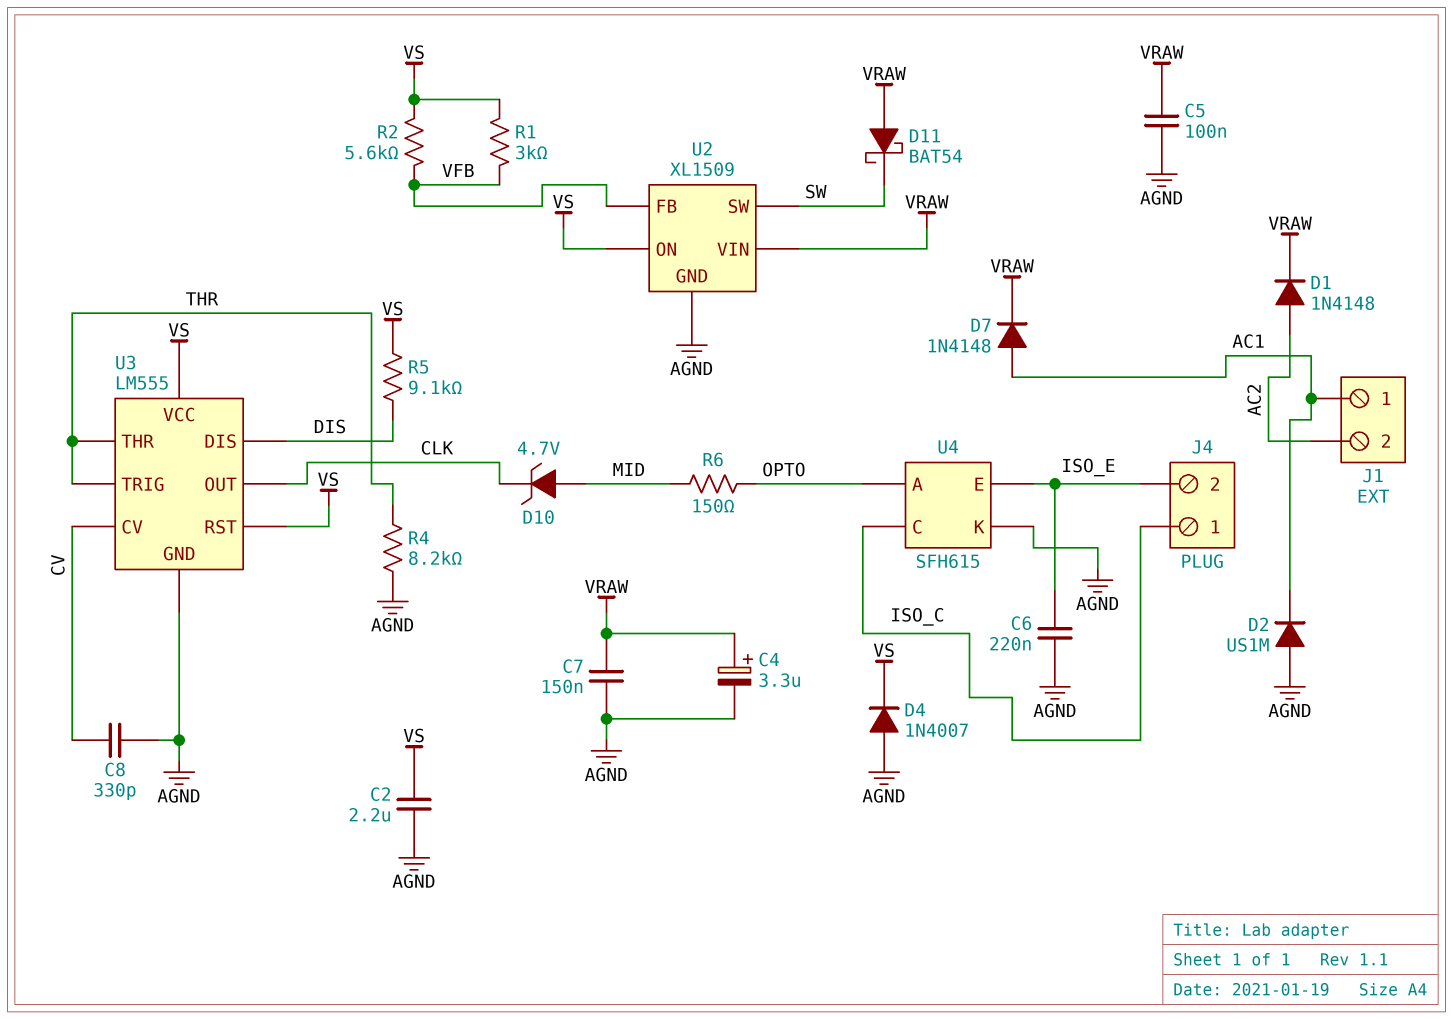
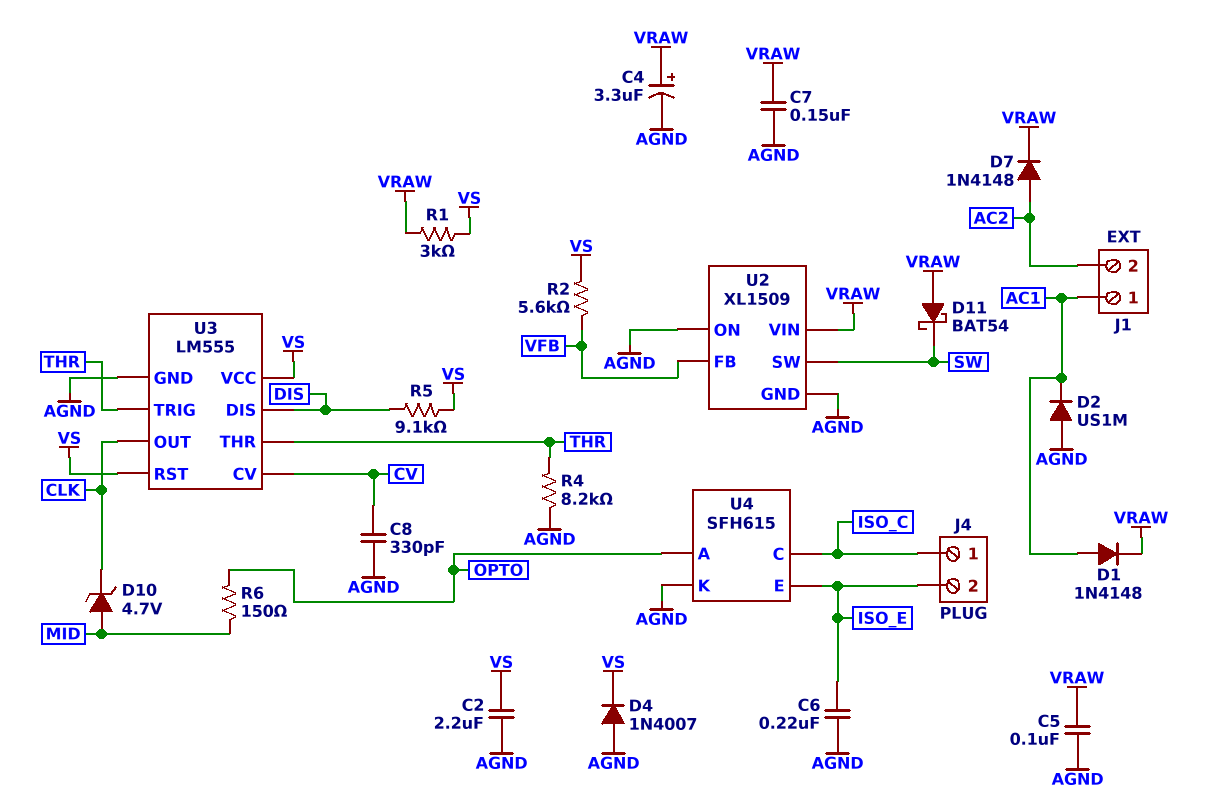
D1: diode 1N4148 (A AC2, K VRAW) -> diode 1N4148 (A AC1, K VRAW)
D7: diode 1N4148 (A AC1, K VRAW) -> diode 1N4148 (A AC2, K VRAW)
R1: 3k (VFB, VS) -> 3k (VRAW, VS)
U2 pin ON: VS -> AGND

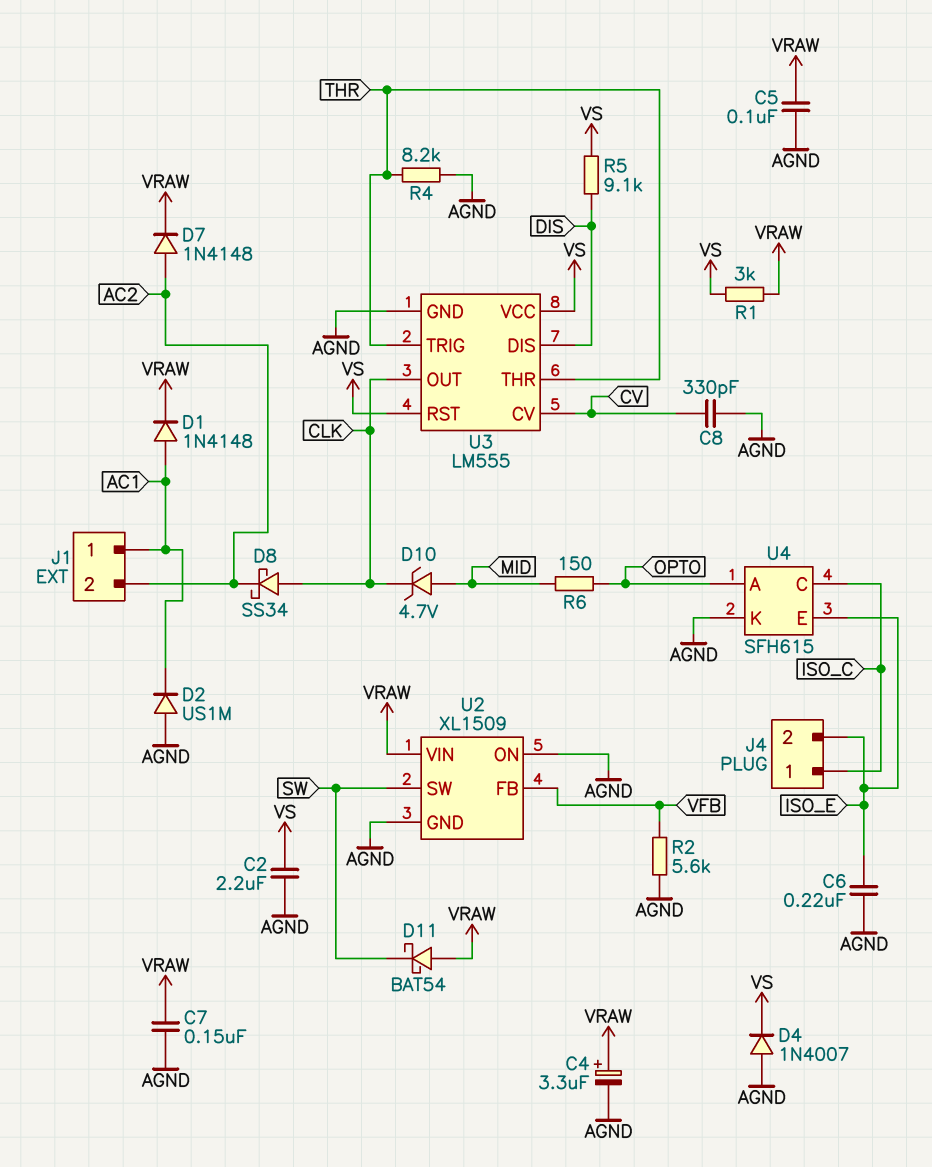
D8: none -> schottky SS34 (A CLK, K AC2)
R2: 5.6k (VFB, VS) -> 5.6k (AGND, VFB)

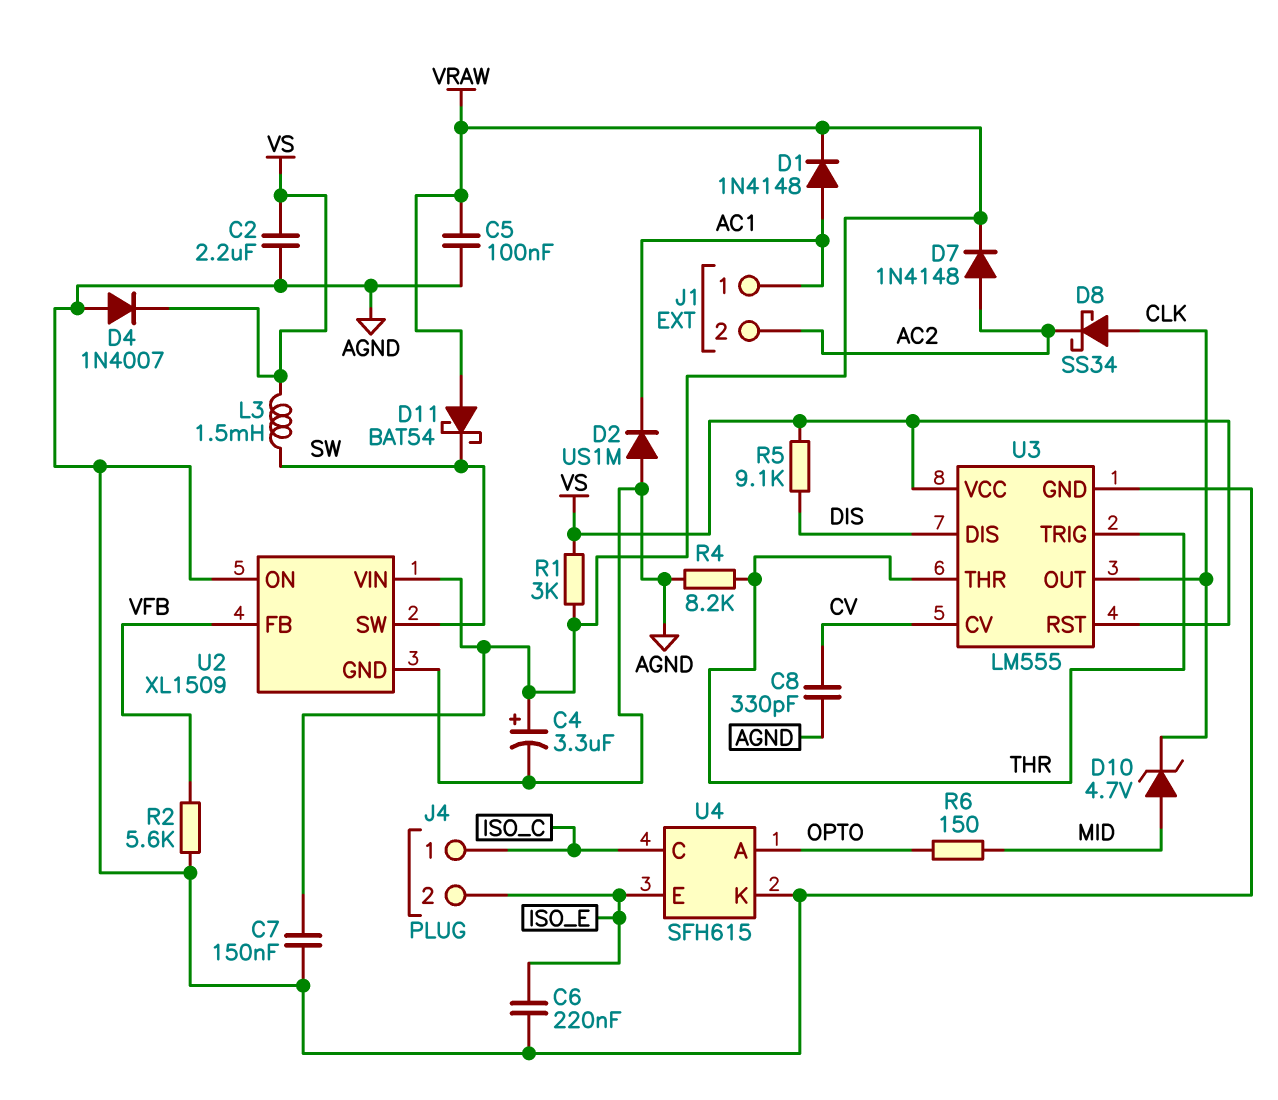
L3: none -> 1.5mH (SW, VS)

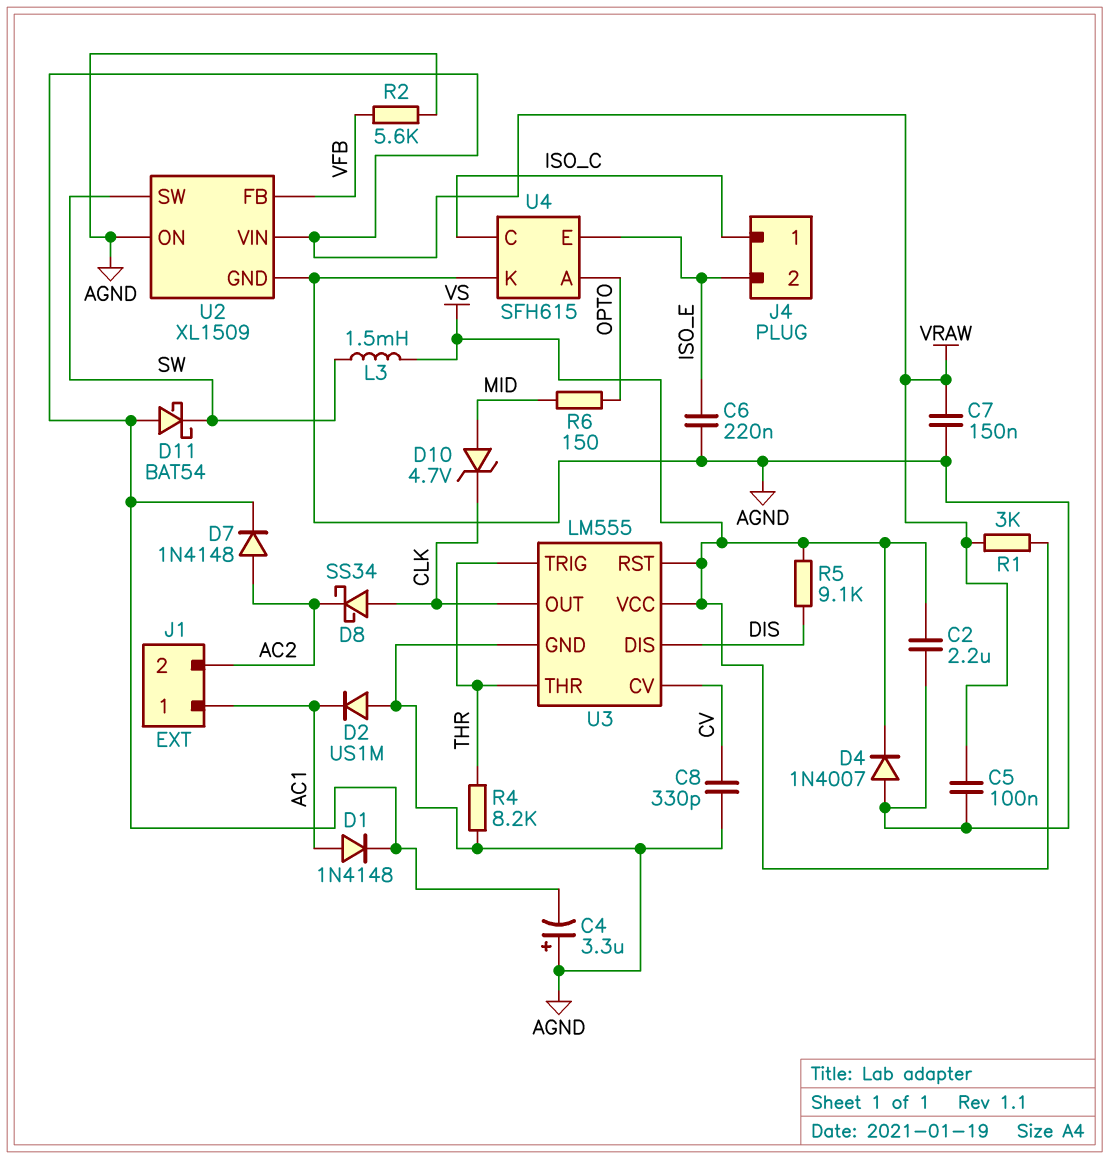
C4: 3.3uF (plus VRAW, minus AGND) -> 3.3uF (plus AGND, minus VRAW)

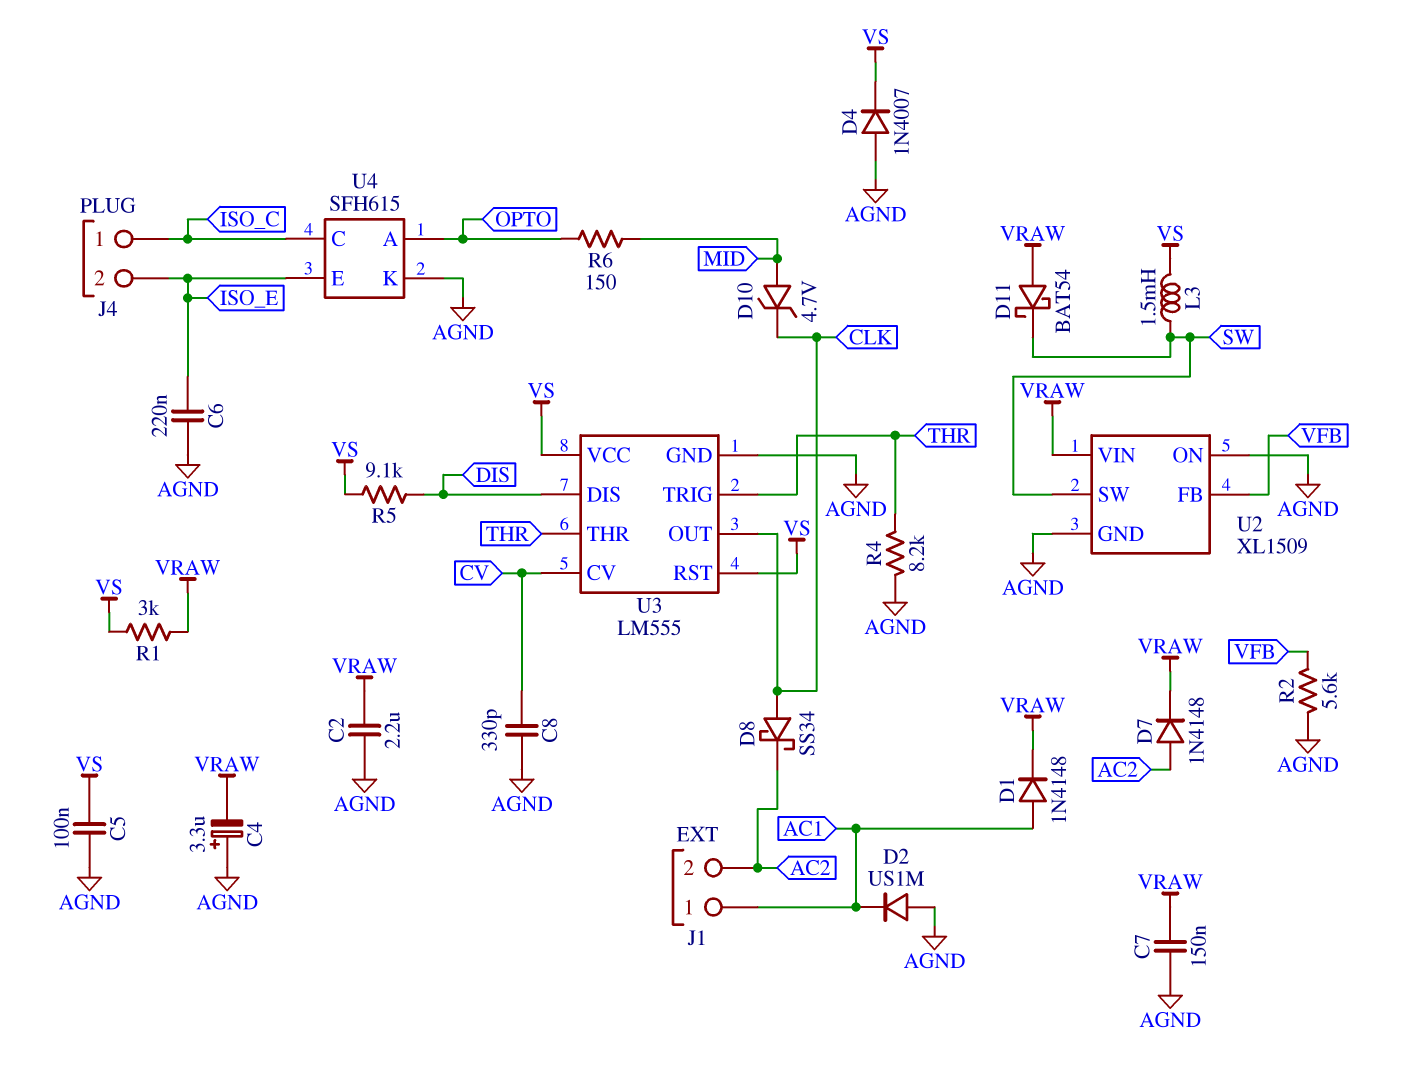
C2: 2.2uF (AGND, VS) -> 2.2uF (AGND, VRAW)
C5: 100nF (AGND, VRAW) -> 100nF (AGND, VS)

